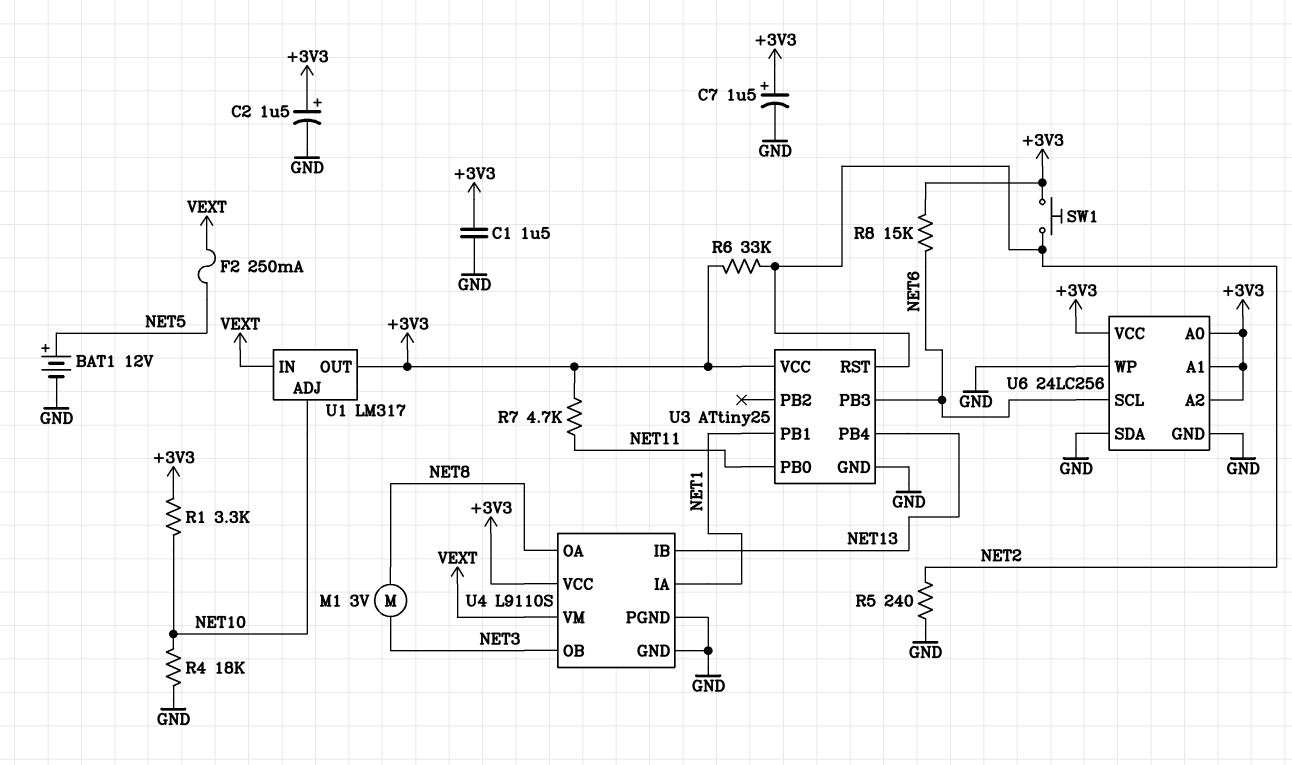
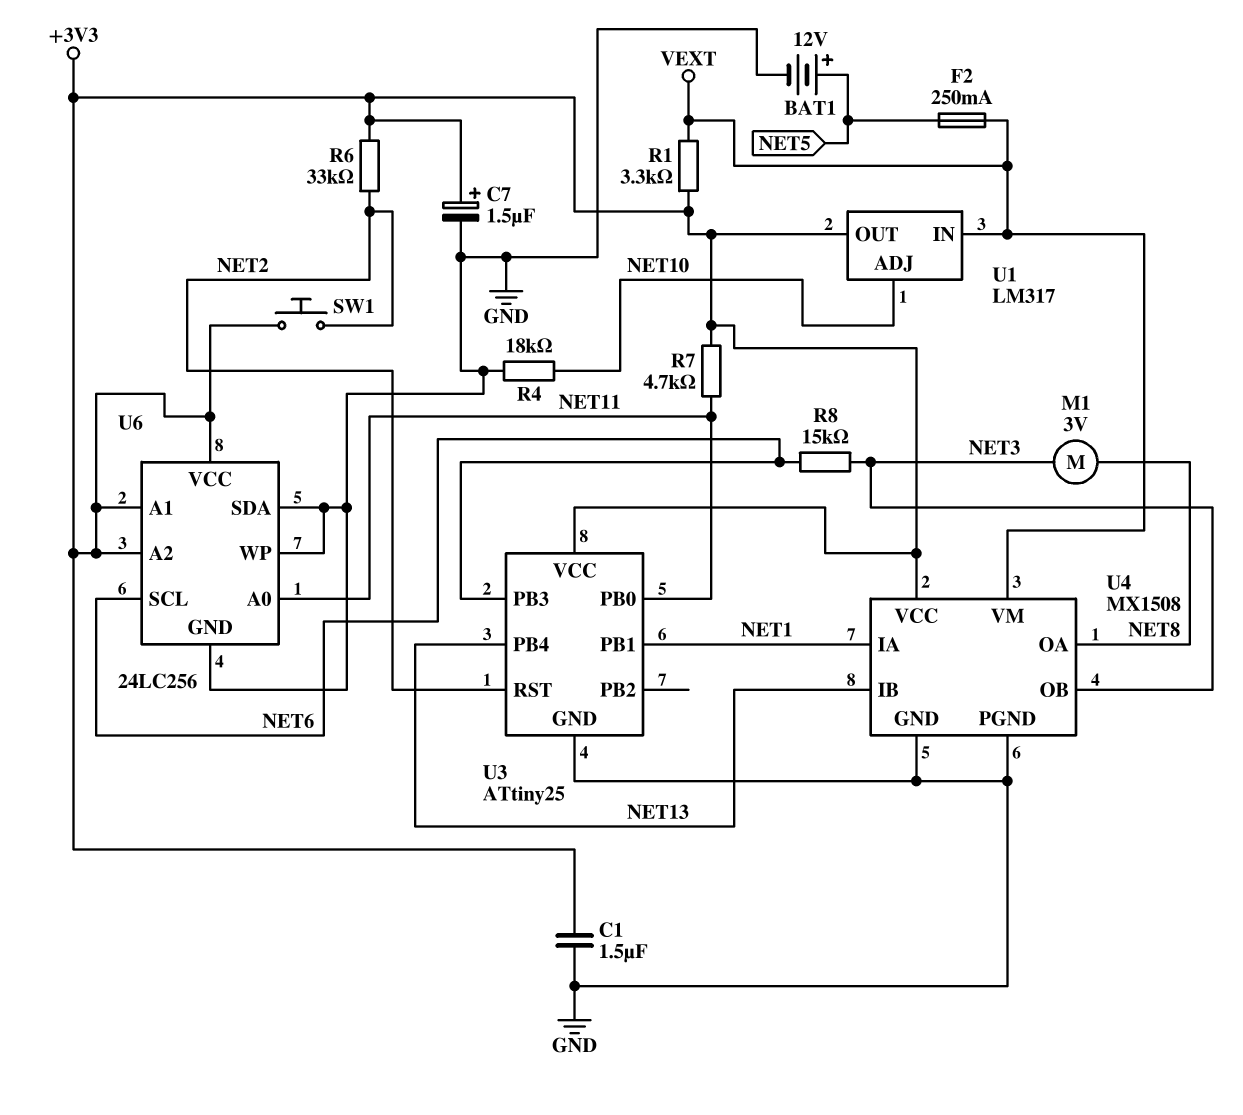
C2: 1.5uF (plus +3V3, minus GND) -> none
R1: 3.3k (+3V3, NET10) -> 3.3k (+3V3, VEXT)
R5: 240 (GND, NET2) -> none
R8: 15k (+3V3, NET6) -> 15k (NET3, NET6)
U4: L9110S -> MX1508
U6 pin A0: +3V3 -> NET11

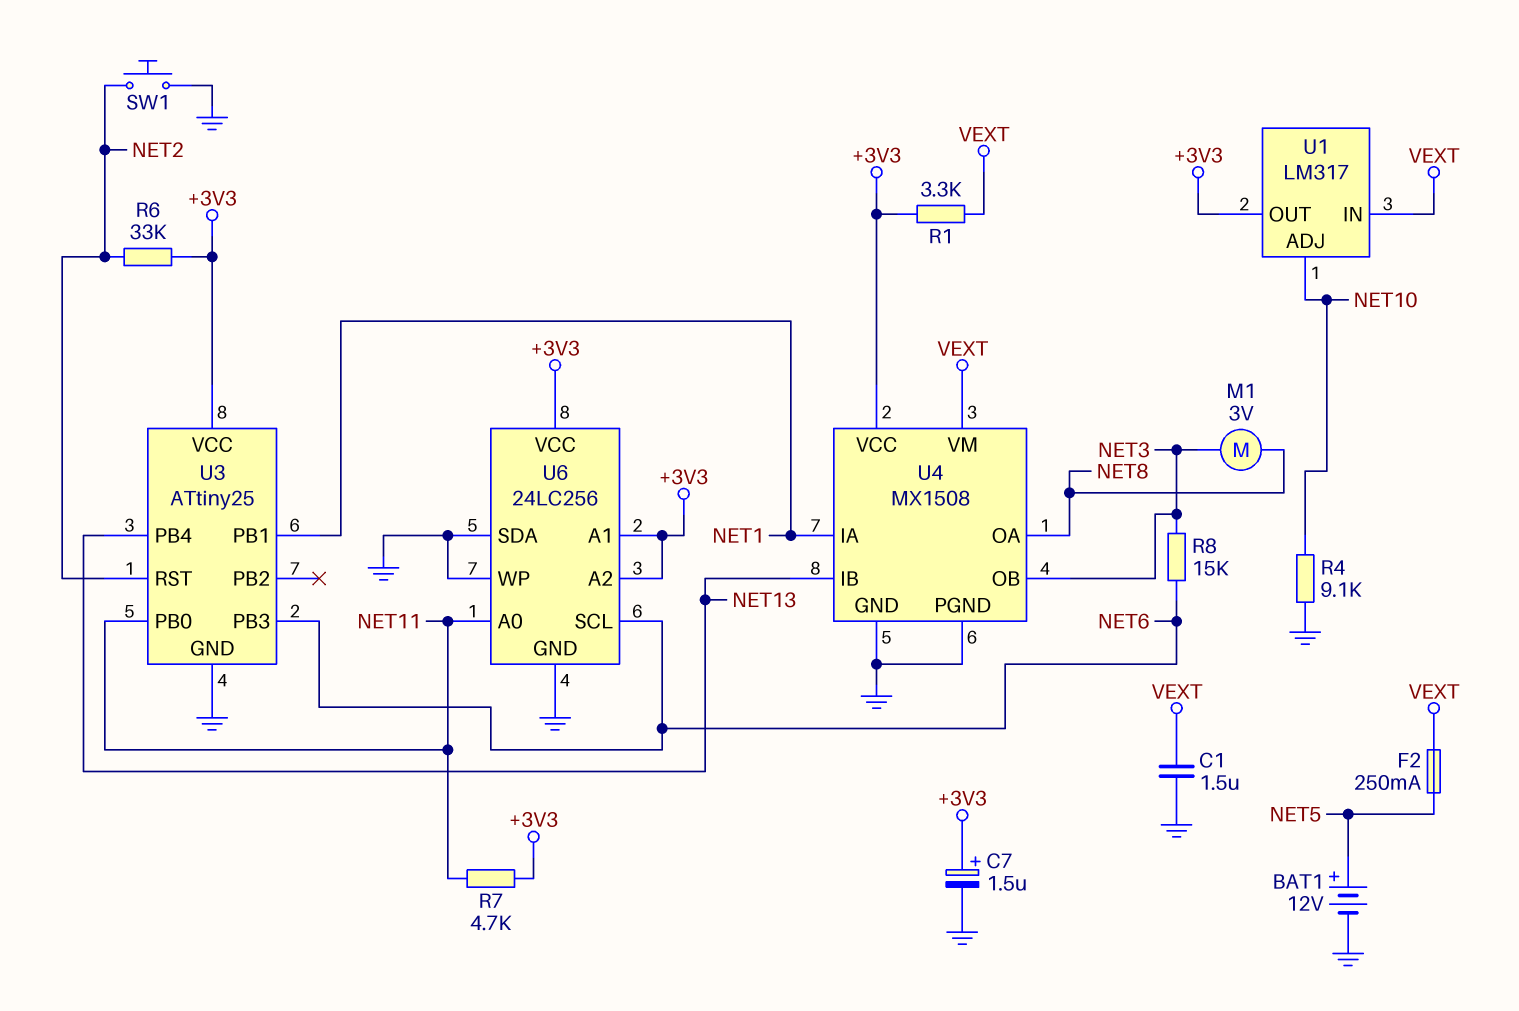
C1: 1.5uF (+3V3, GND) -> 1.5uF (GND, VEXT)
R4: 18k (GND, NET10) -> 9.1k (GND, NET10)
SW1: button (+3V3, NET2) -> button (GND, NET2)

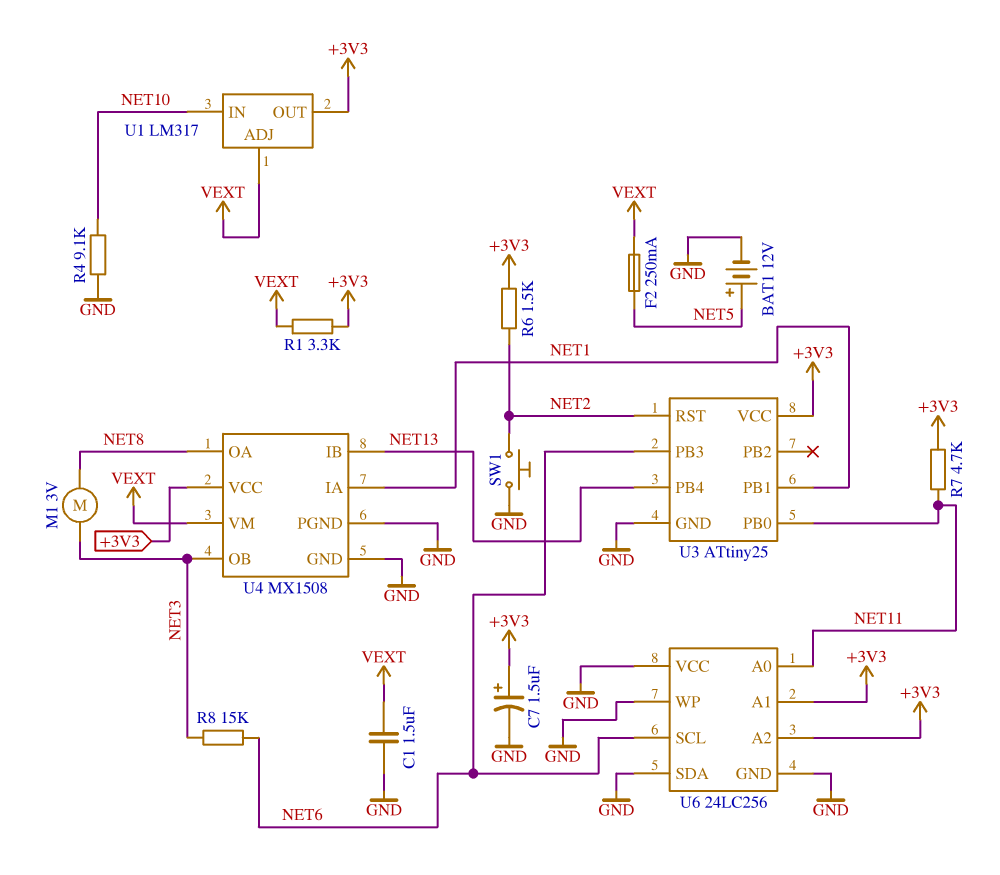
R6: 33k (+3V3, NET2) -> 1.5k (+3V3, NET2)
U1 pin ADJ: NET10 -> VEXT
U1 pin IN: VEXT -> NET10
U6 pin VCC: +3V3 -> GND

